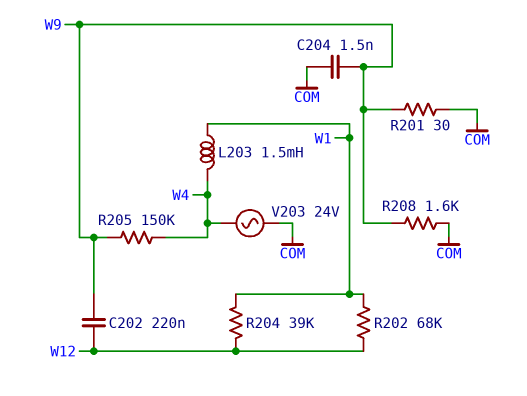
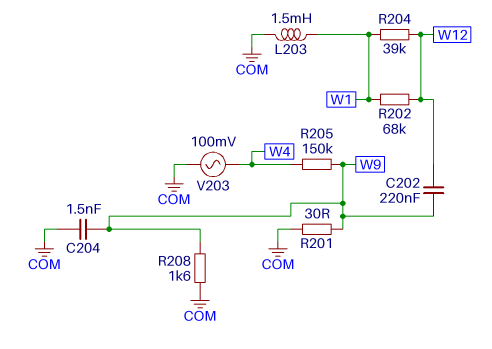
L203: 1.5mH (W1, W4) -> 1.5mH (COM, W1)
V203: AC 24V (COM, W4) -> AC 100mV (COM, W4)

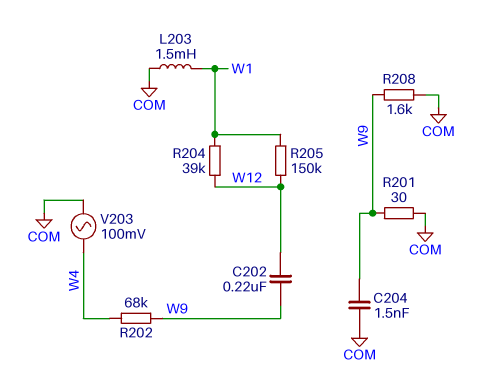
R202: 68k (W1, W12) -> 68k (W4, W9)
R205: 150k (W4, W9) -> 150k (W1, W12)

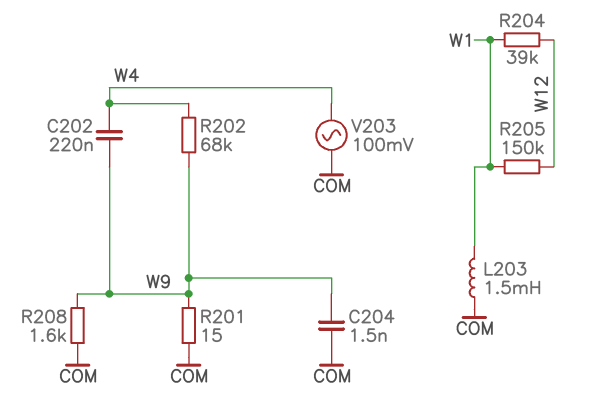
C202: 220nF (W9, W12) -> 220nF (W4, W9)
R201: 30 (COM, W9) -> 15 (COM, W9)

